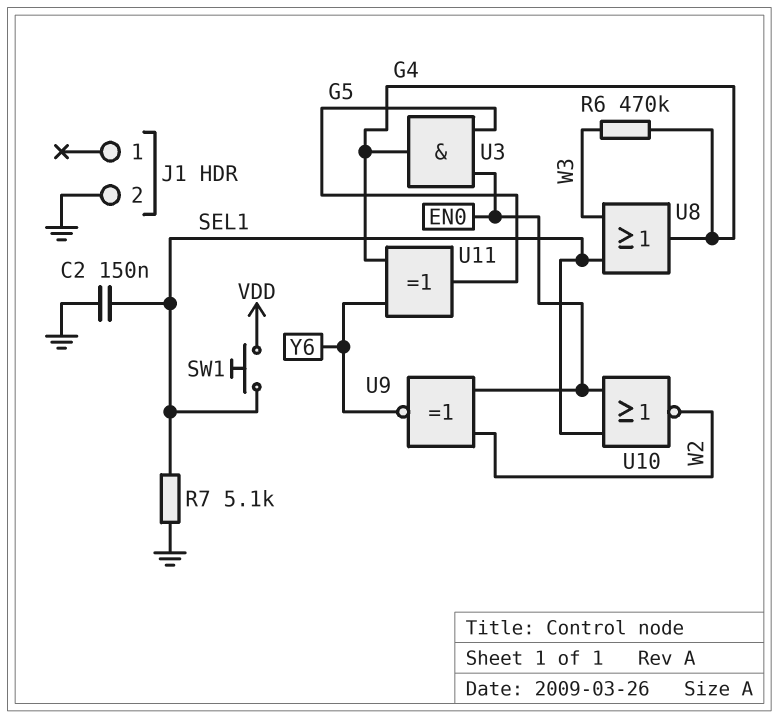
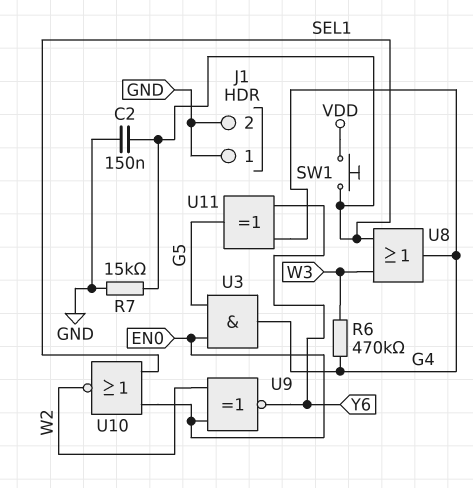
J1 pin 1: none -> GND
R7: 5.1k (GND, SEL1) -> 15k (GND, SEL1)

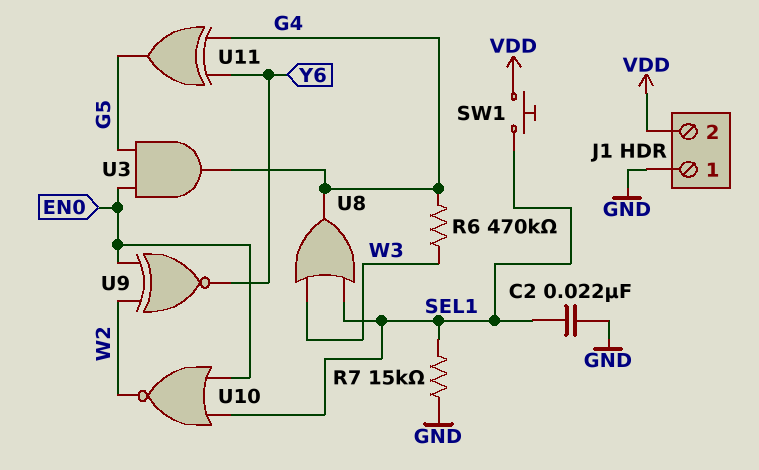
C2: 150nF (GND, SEL1) -> 22nF (GND, SEL1)
J1 pin 2: GND -> VDD

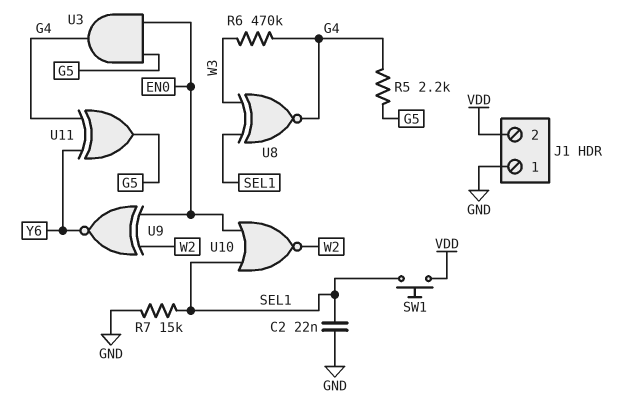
R5: none -> 2.2k (G4, G5)
U8: OR (in SEL1, in W3, out G4) -> XNOR (in SEL1, in W3, out G4)

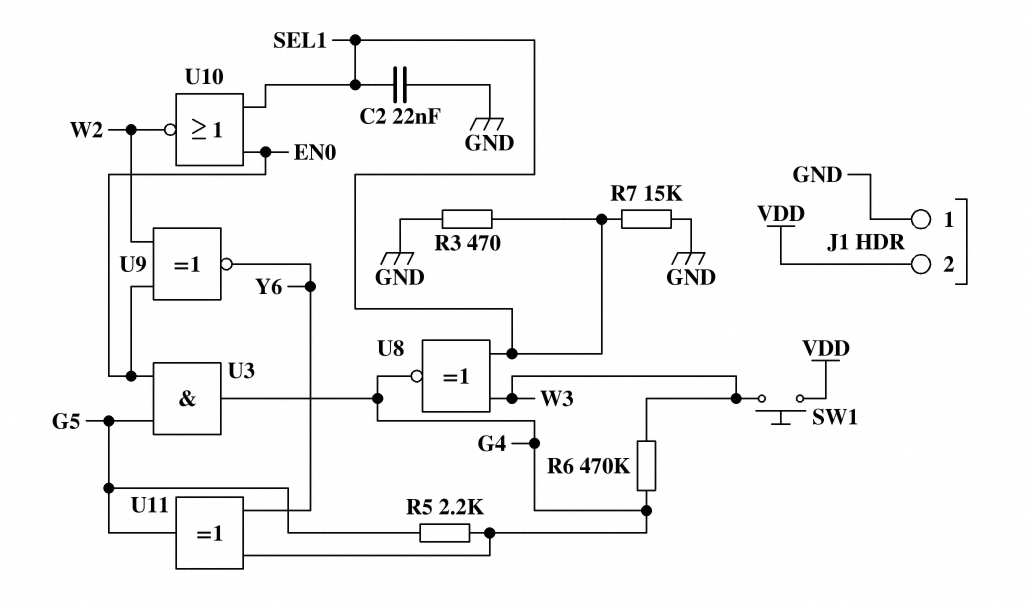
R3: none -> 470 (GND, SEL1)
SW1: button (SEL1, VDD) -> button (VDD, W3)

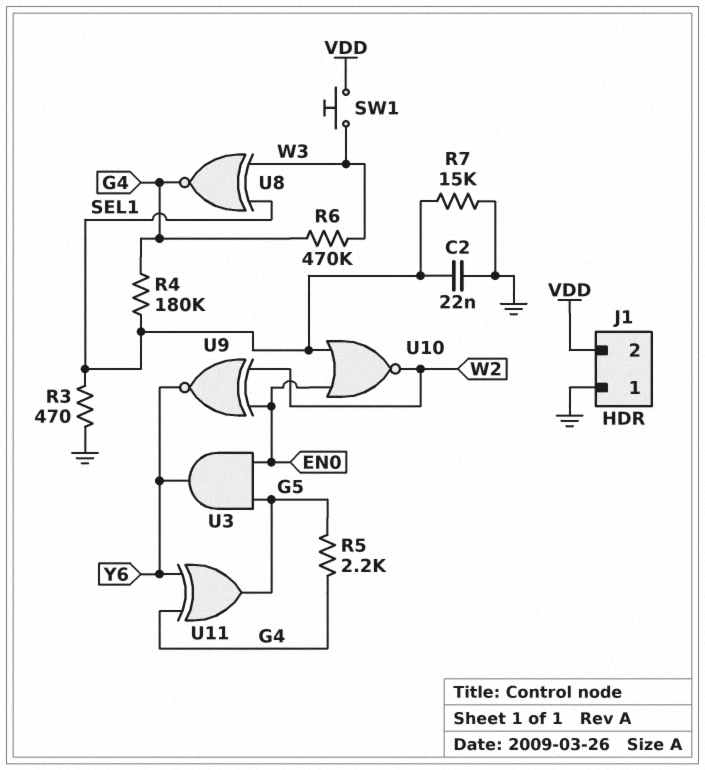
R4: none -> 180k (G4, SEL1)
U3: AND (in EN0, in G5, out G4) -> AND (in EN0, in G5, out Y6)

